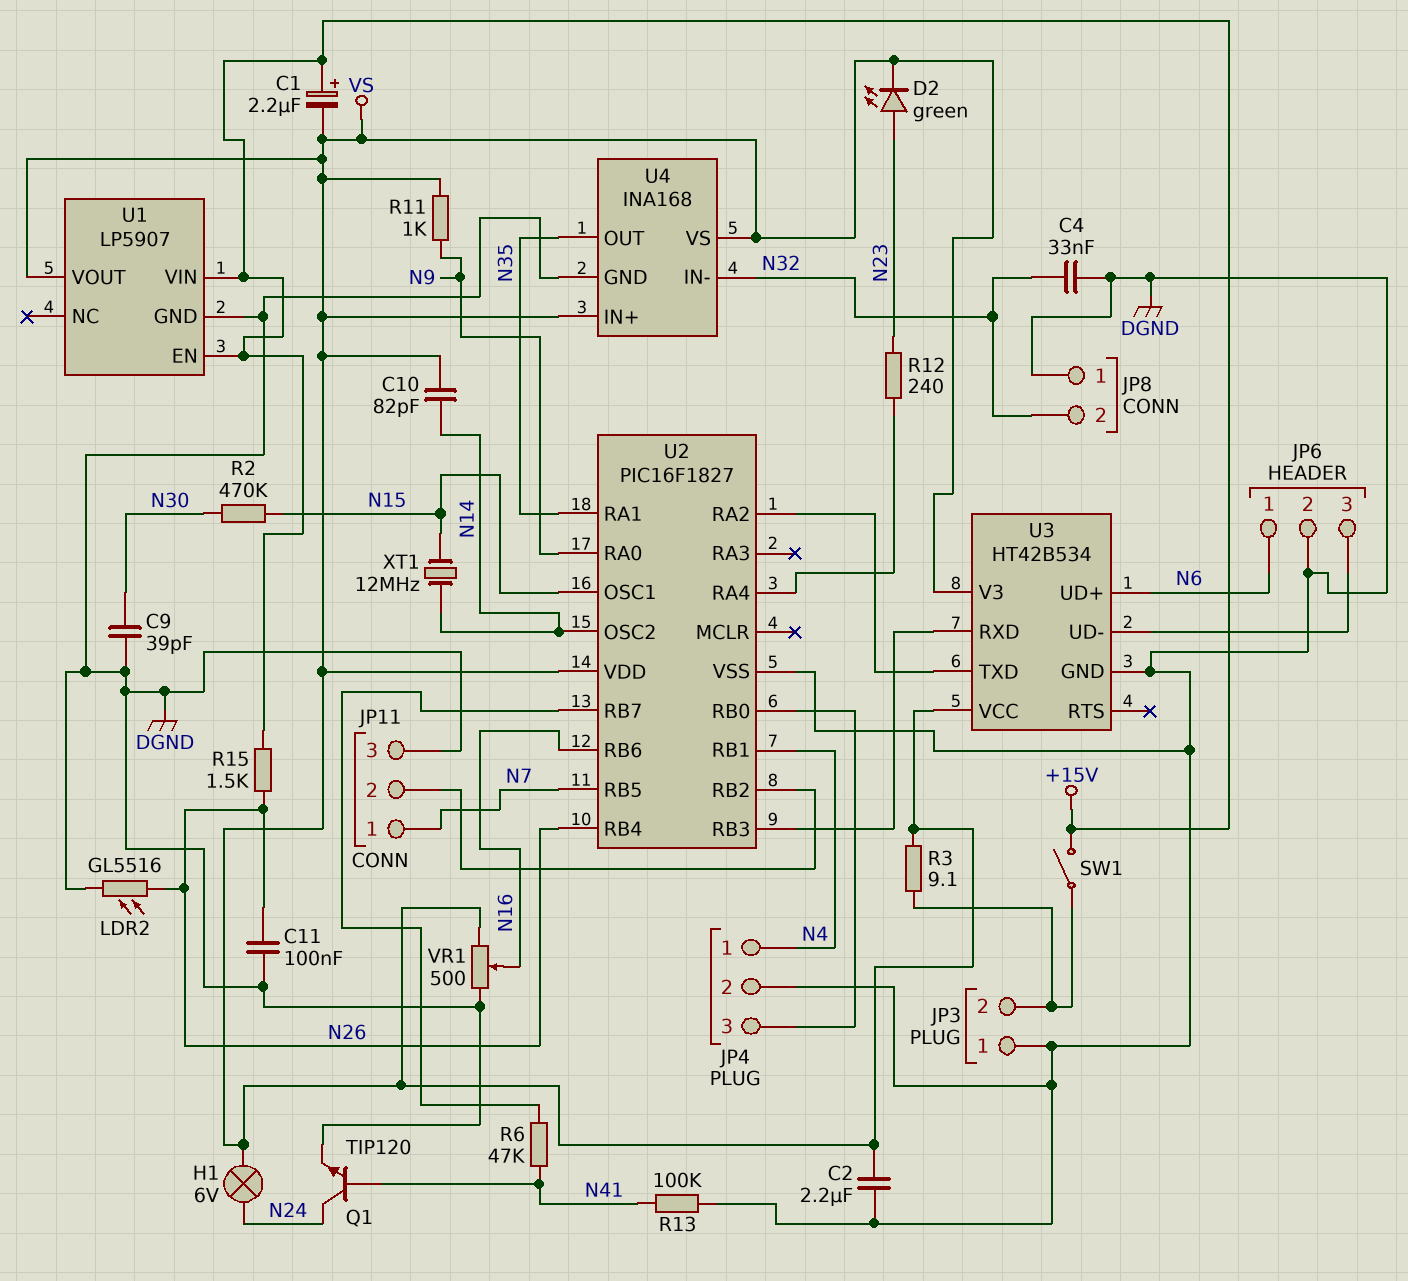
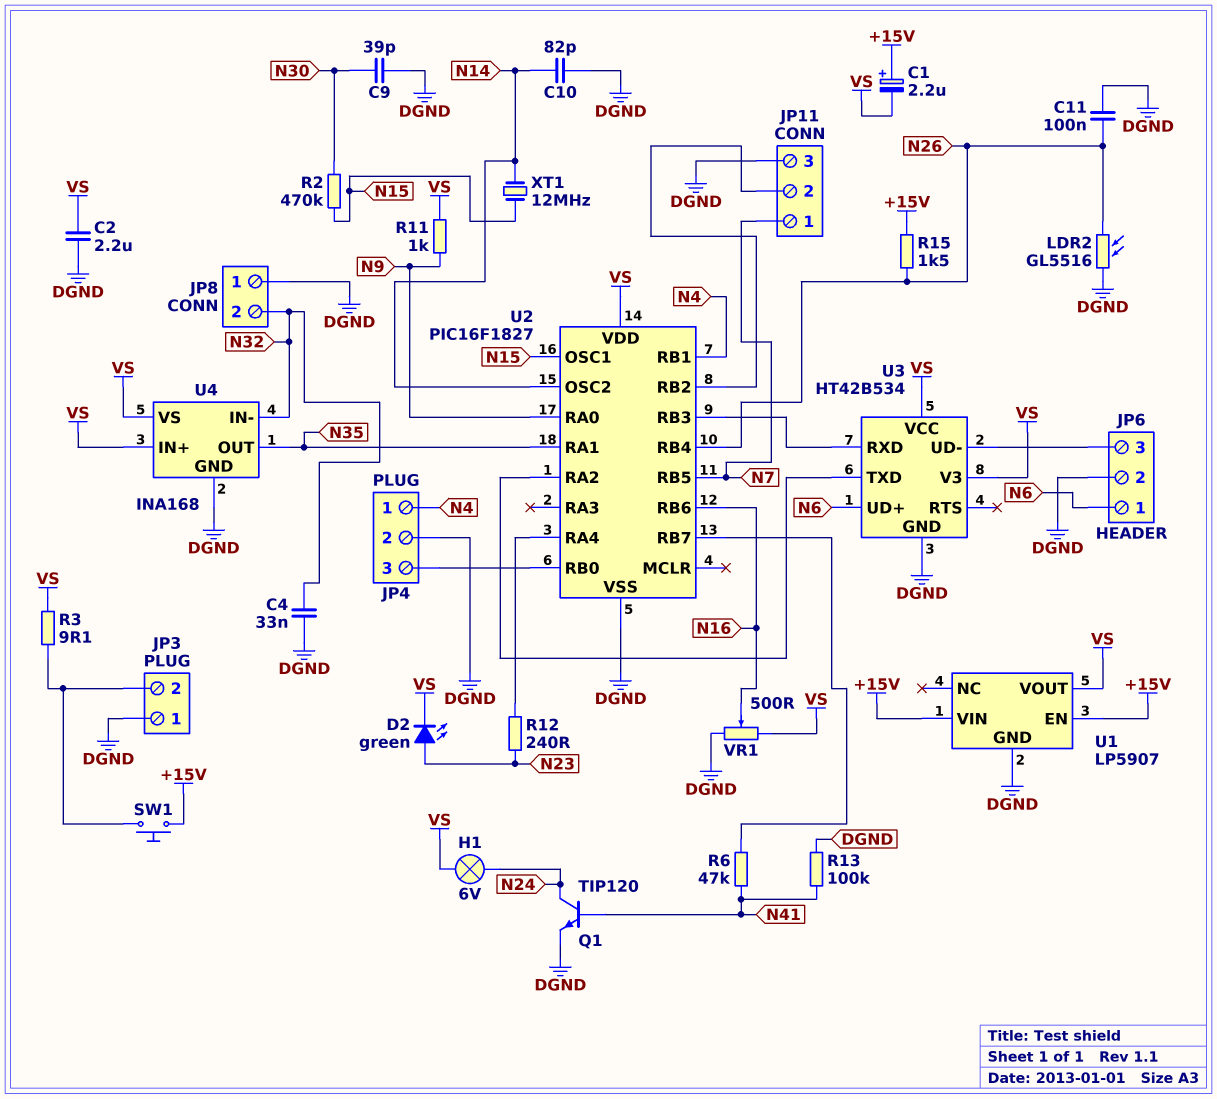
C10: 82pF (N14, VS) -> 82pF (DGND, N14)
SW1: switch (+15V, JP3/2) -> button (+15V, JP3/2)

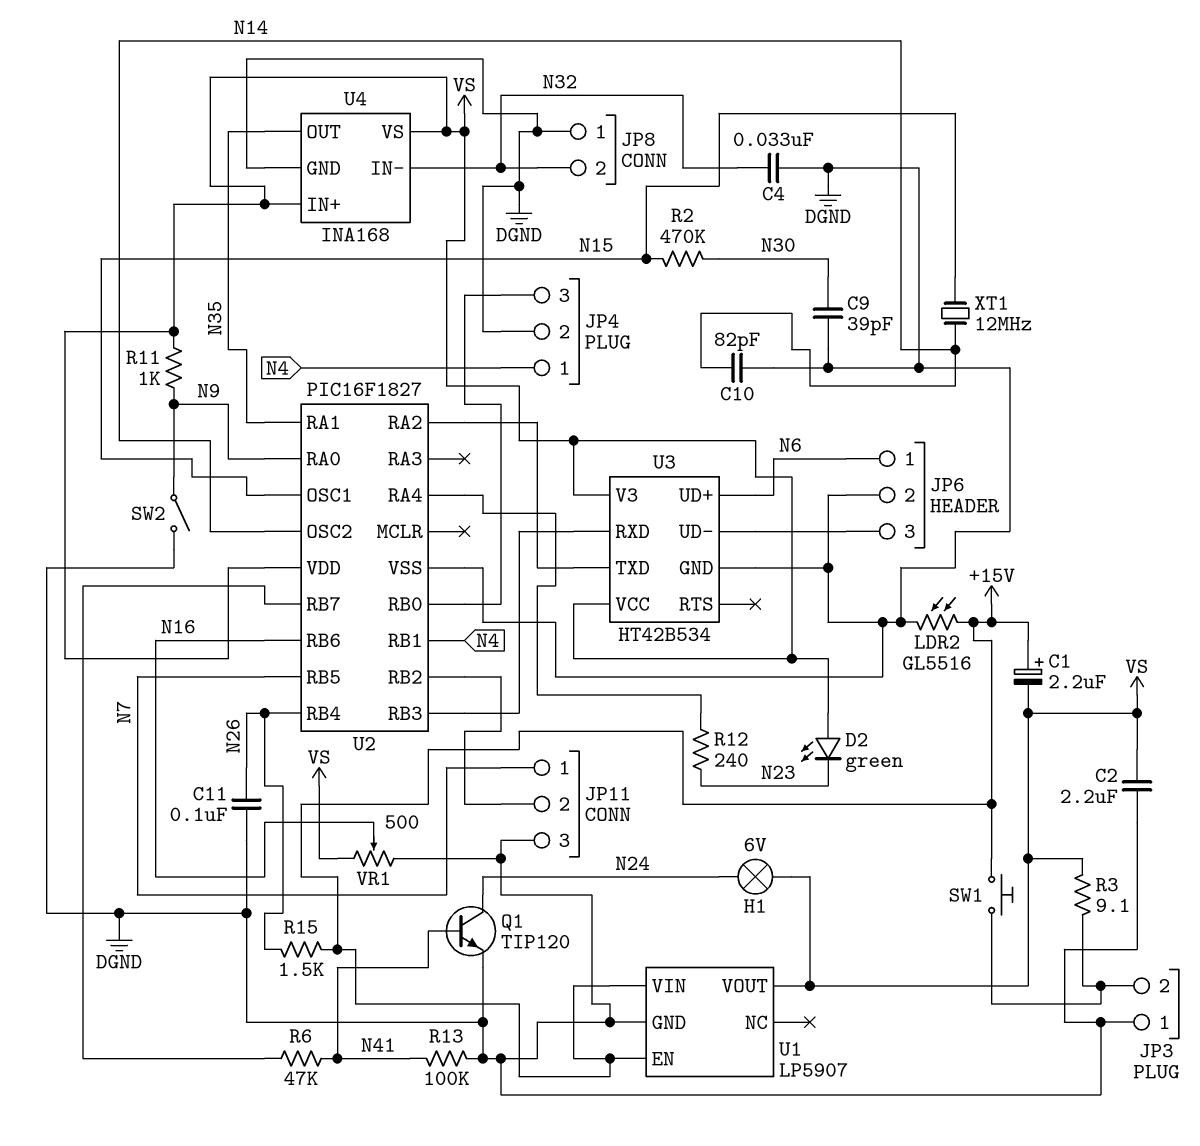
D2: LED green (A N23, K VS) -> LED green (A VS, K N23)
LDR2: GL5516 (DGND, N26) -> GL5516 (+15V, DGND)
SW2: none -> switch (DGND, N9)

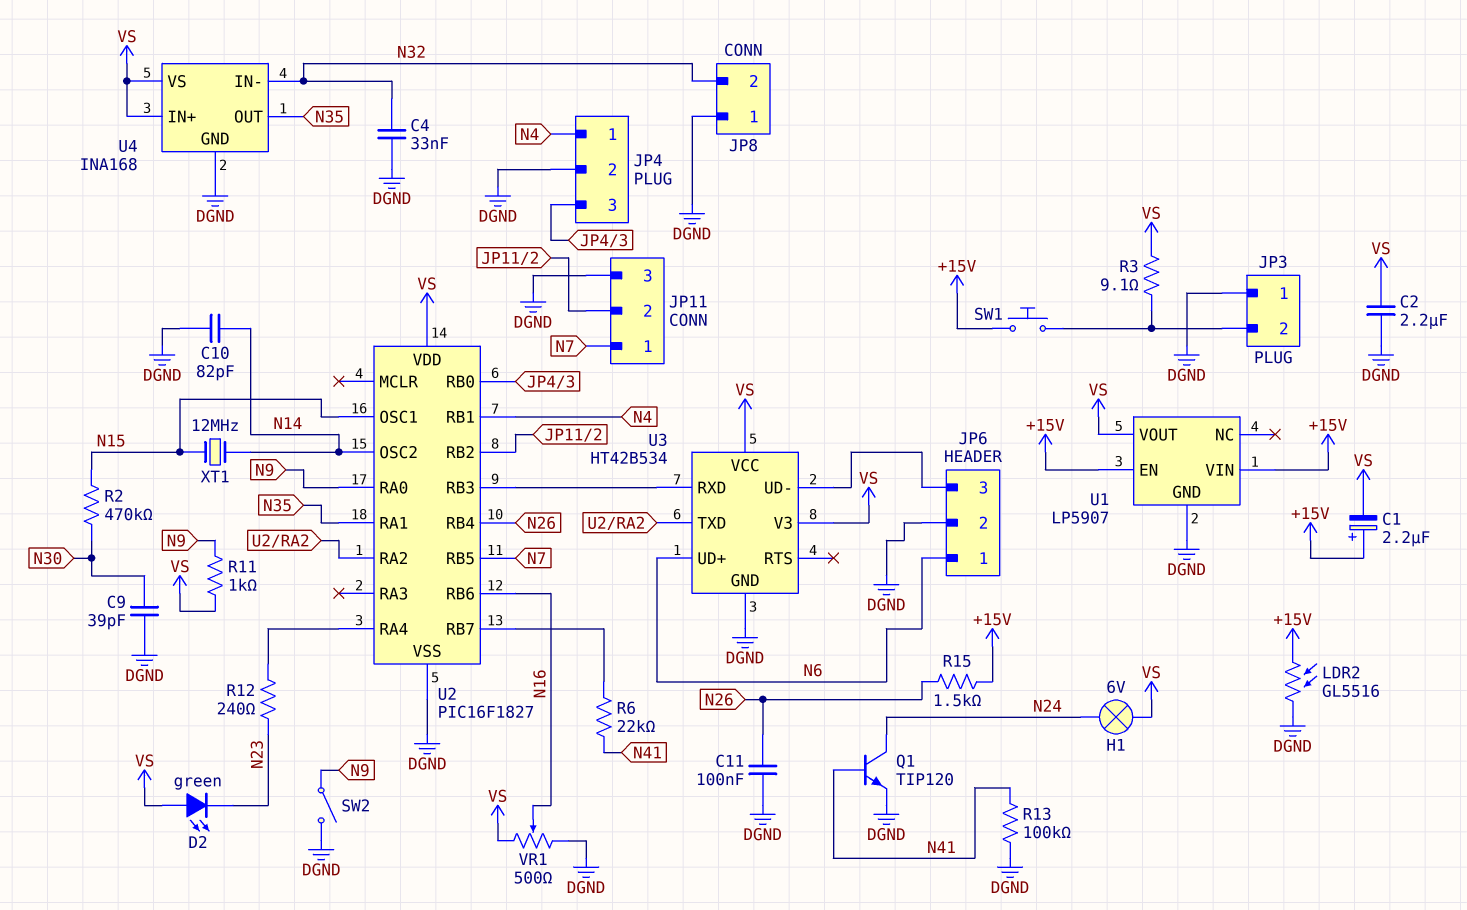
R6: 47k (N41, U2/RB7) -> 22k (N41, U2/RB7)

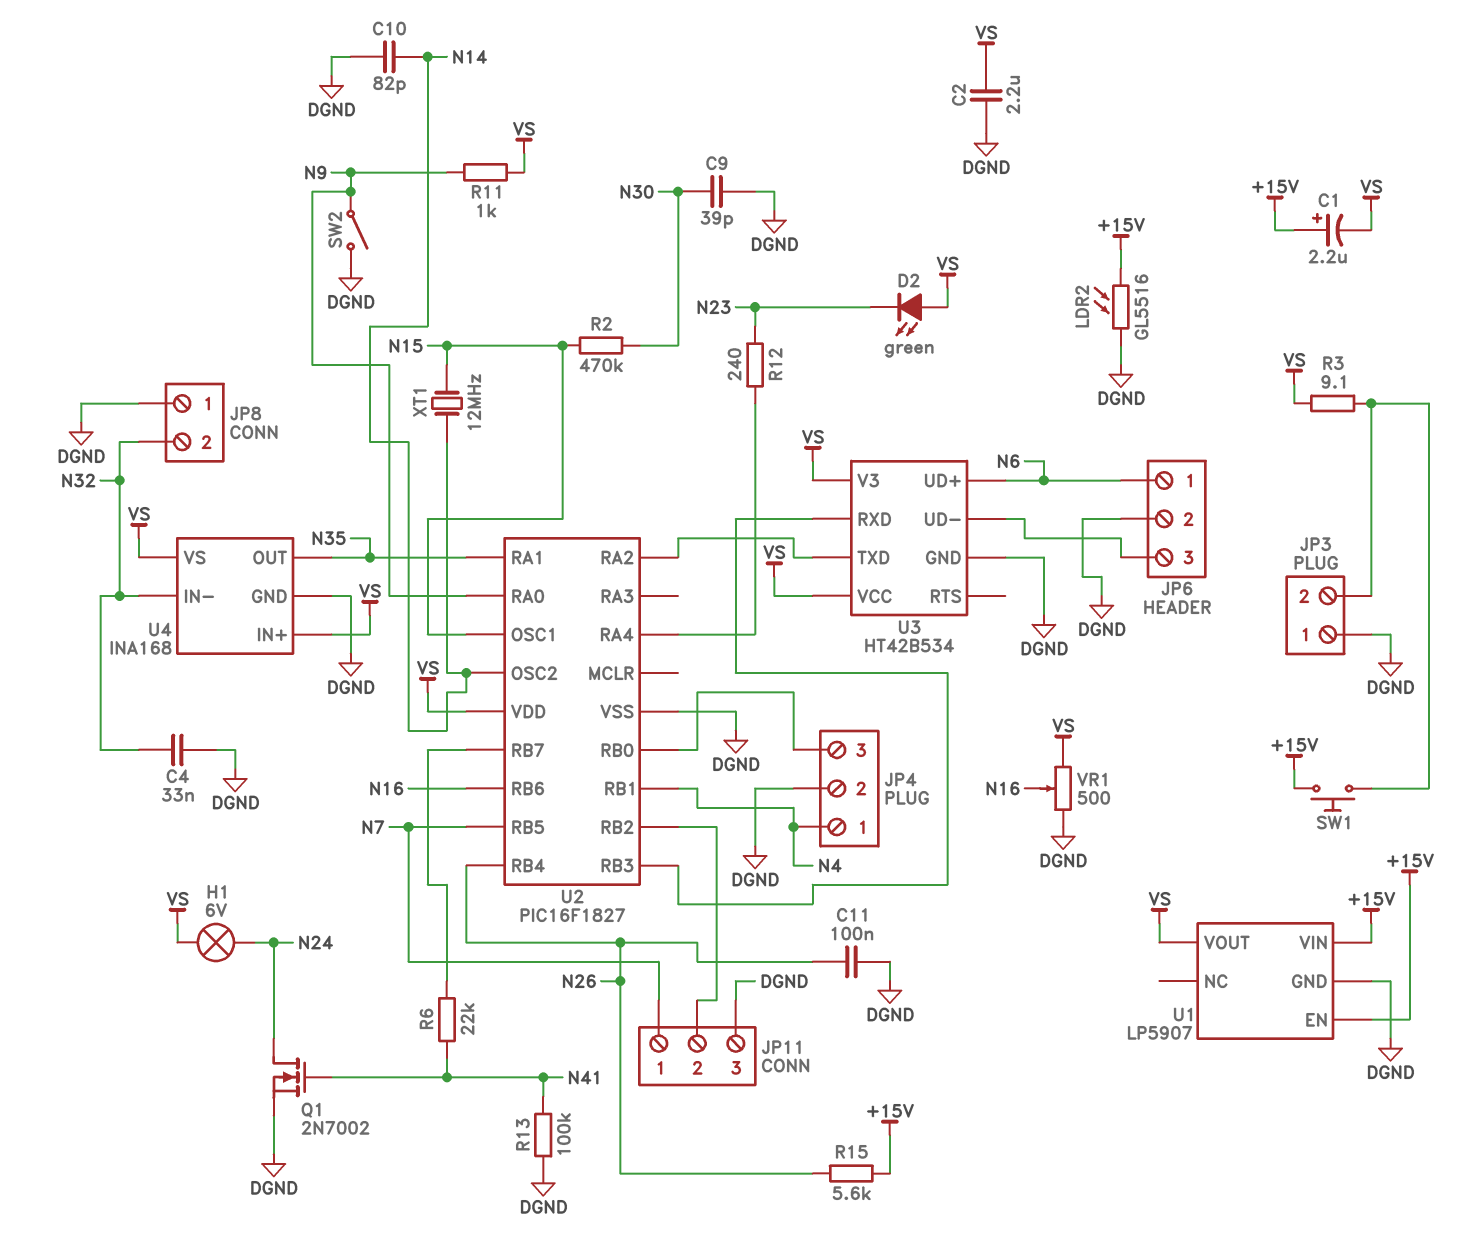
Q1: NPN TIP120 (B N41, C N24, E DGND) -> NMOS 2N7002 (G N41, D N24, S DGND)
R15: 1.5k (+15V, N26) -> 5.6k (+15V, N26)

